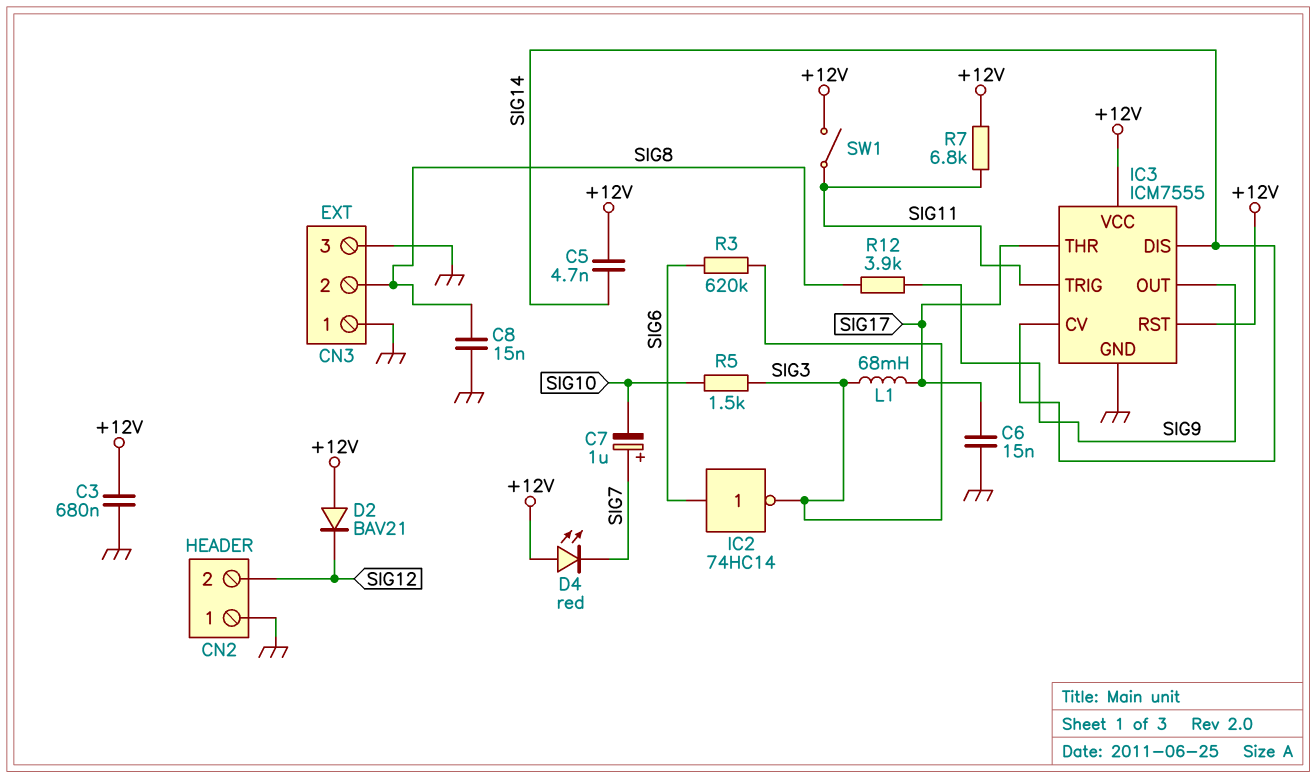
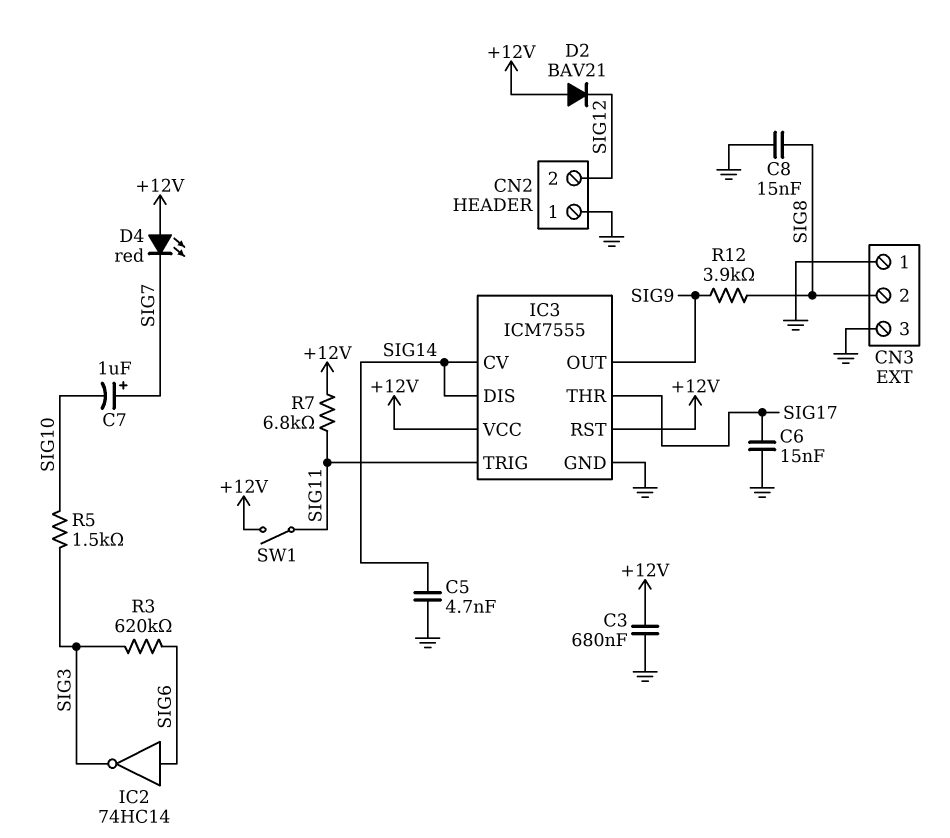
C5: 4.7nF (+12V, SIG14) -> 4.7nF (GND, SIG14)
L1: 68mH (SIG3, SIG17) -> none

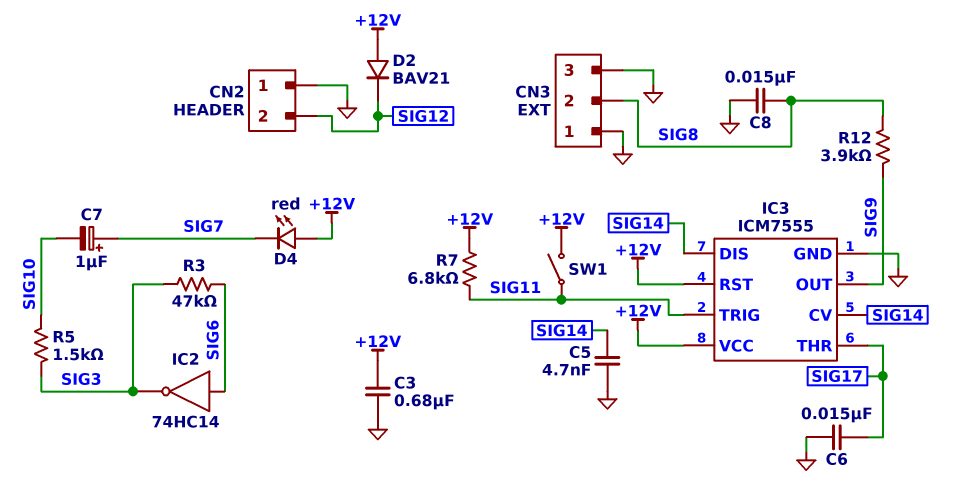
R3: 620k (SIG3, SIG6) -> 47k (SIG3, SIG6)

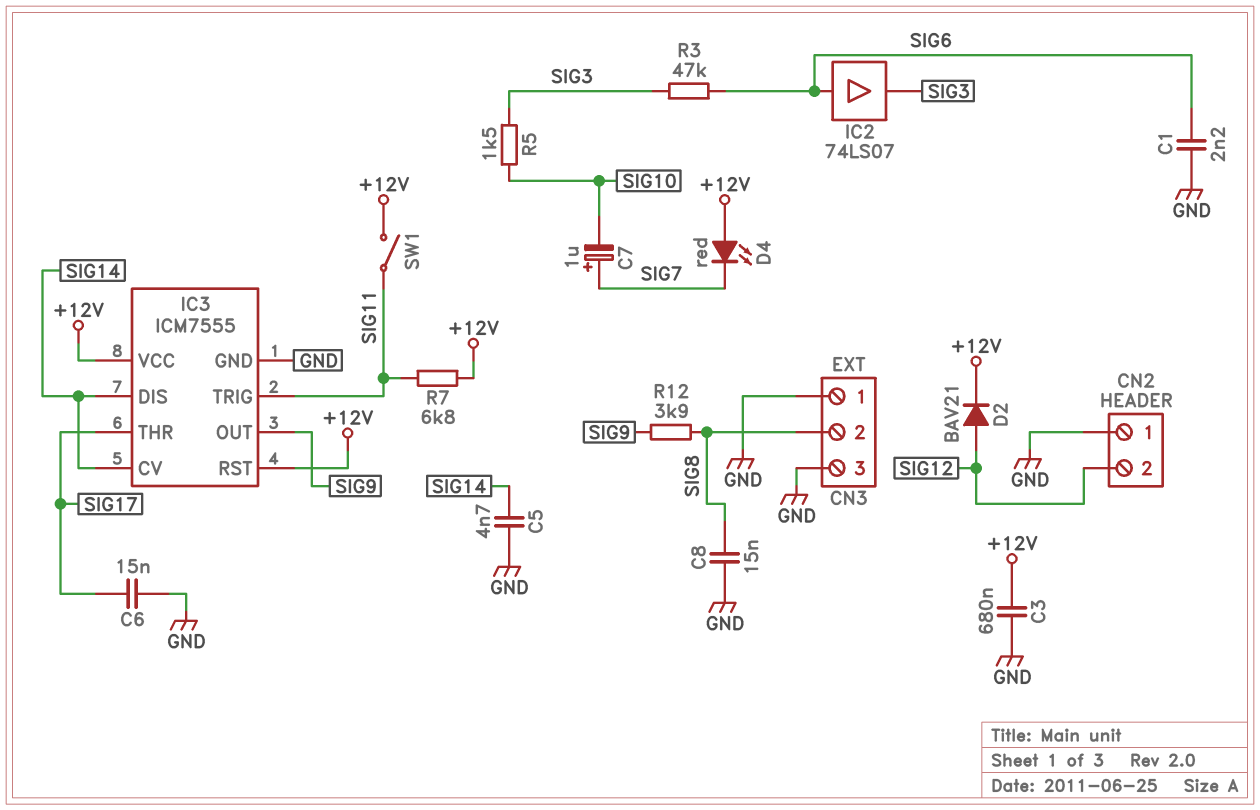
C1: none -> 2.2nF (GND, SIG6)
D2: diode BAV21 (A +12V, K SIG12) -> diode BAV21 (A SIG12, K +12V)
IC2: NOT 74HC14 (in SIG6, out SIG3) -> buffer 74LS07 (in SIG6, out SIG3)

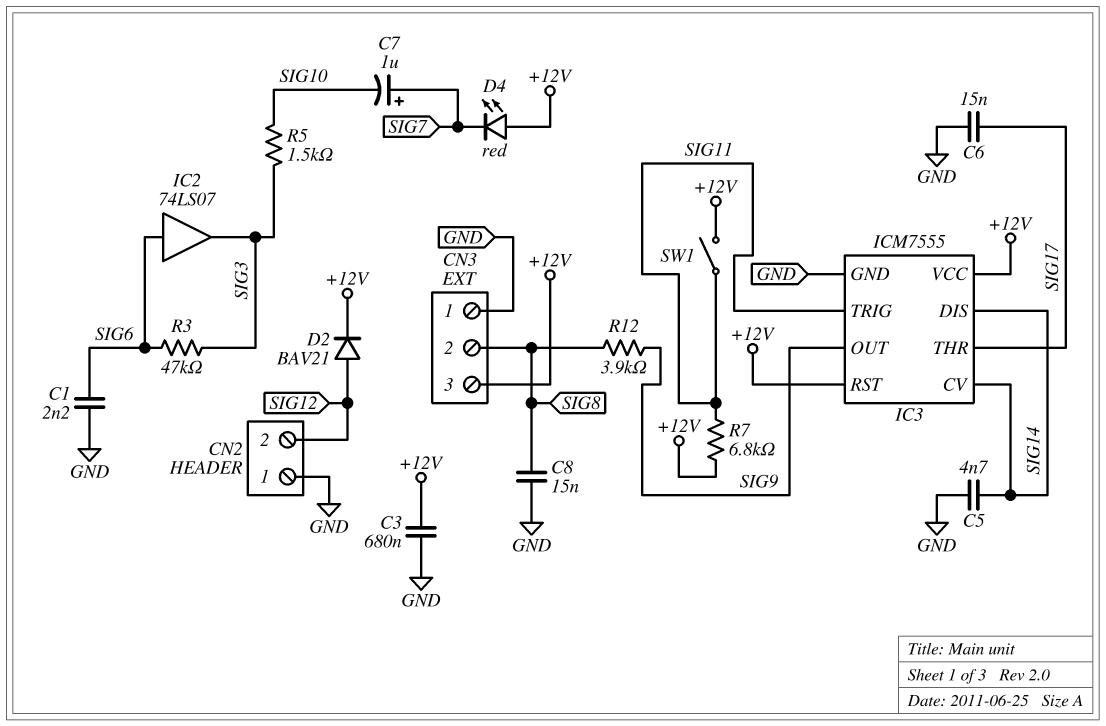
CN3 pin 3: GND -> +12V

